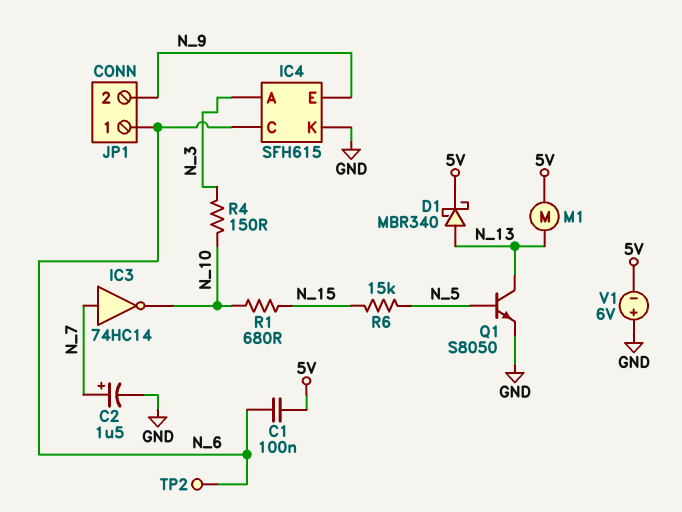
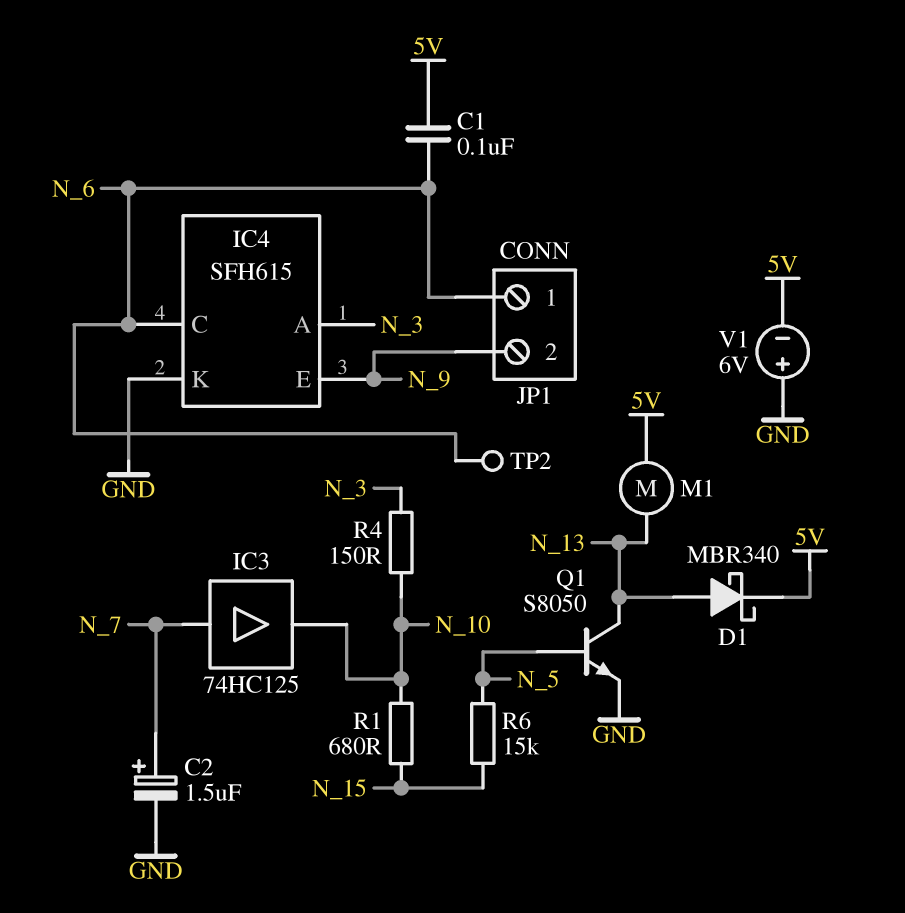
IC3: NOT 74HC14 (in N_7, out N_10) -> buffer 74HC125 (in N_7, out N_10)

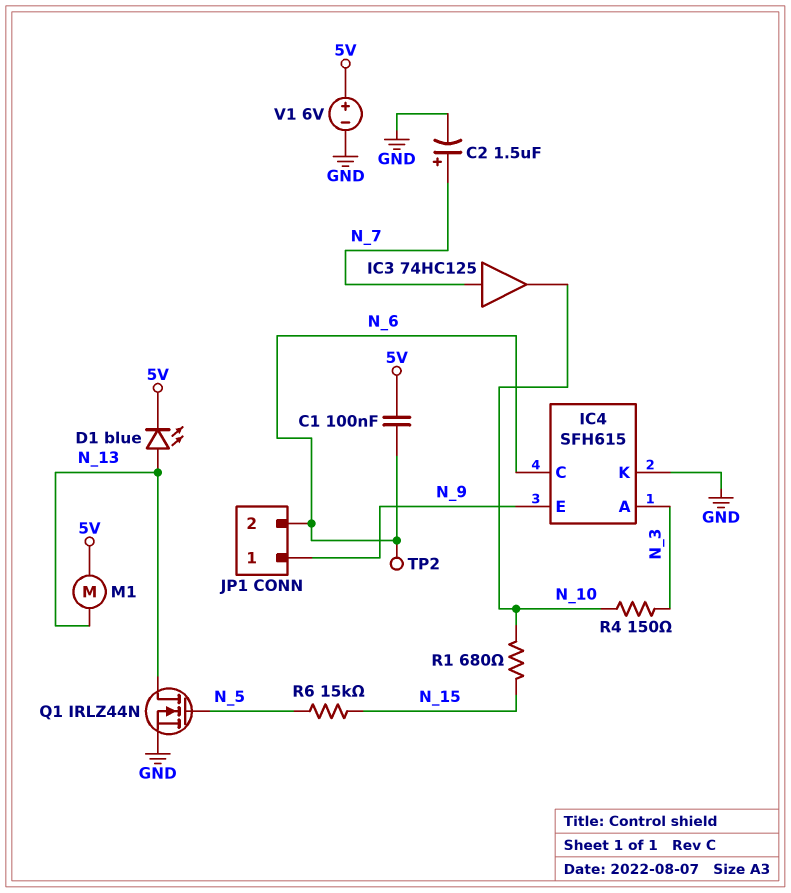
D1: schottky MBR340 (A N_13, K 5V) -> LED blue (A N_13, K 5V)
JP1 pin 1: N_6 -> N_9
JP1 pin 2: N_9 -> N_6
Q1: NPN S8050 (B N_5, C N_13, E GND) -> NMOS IRLZ44N (G N_5, D N_13, S GND)
V1: 6V (plus GND, minus 5V) -> 6V (plus 5V, minus GND)

